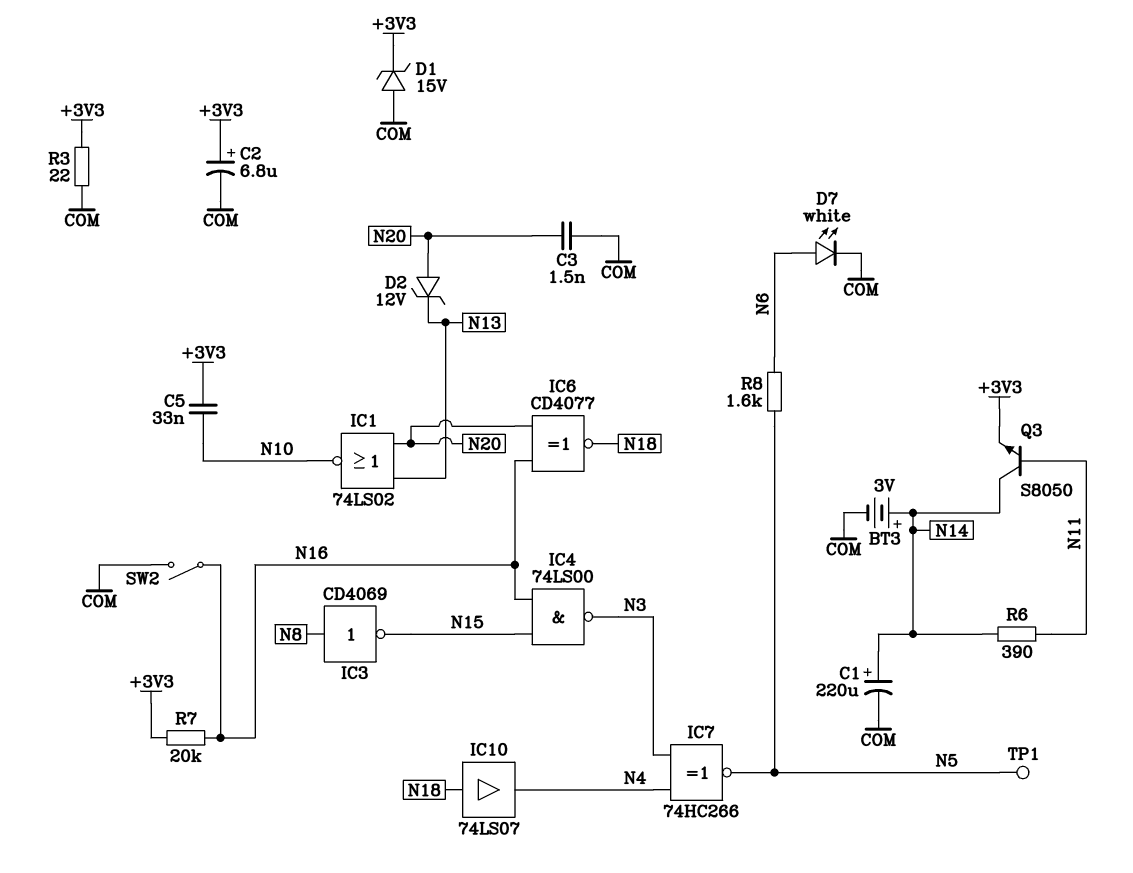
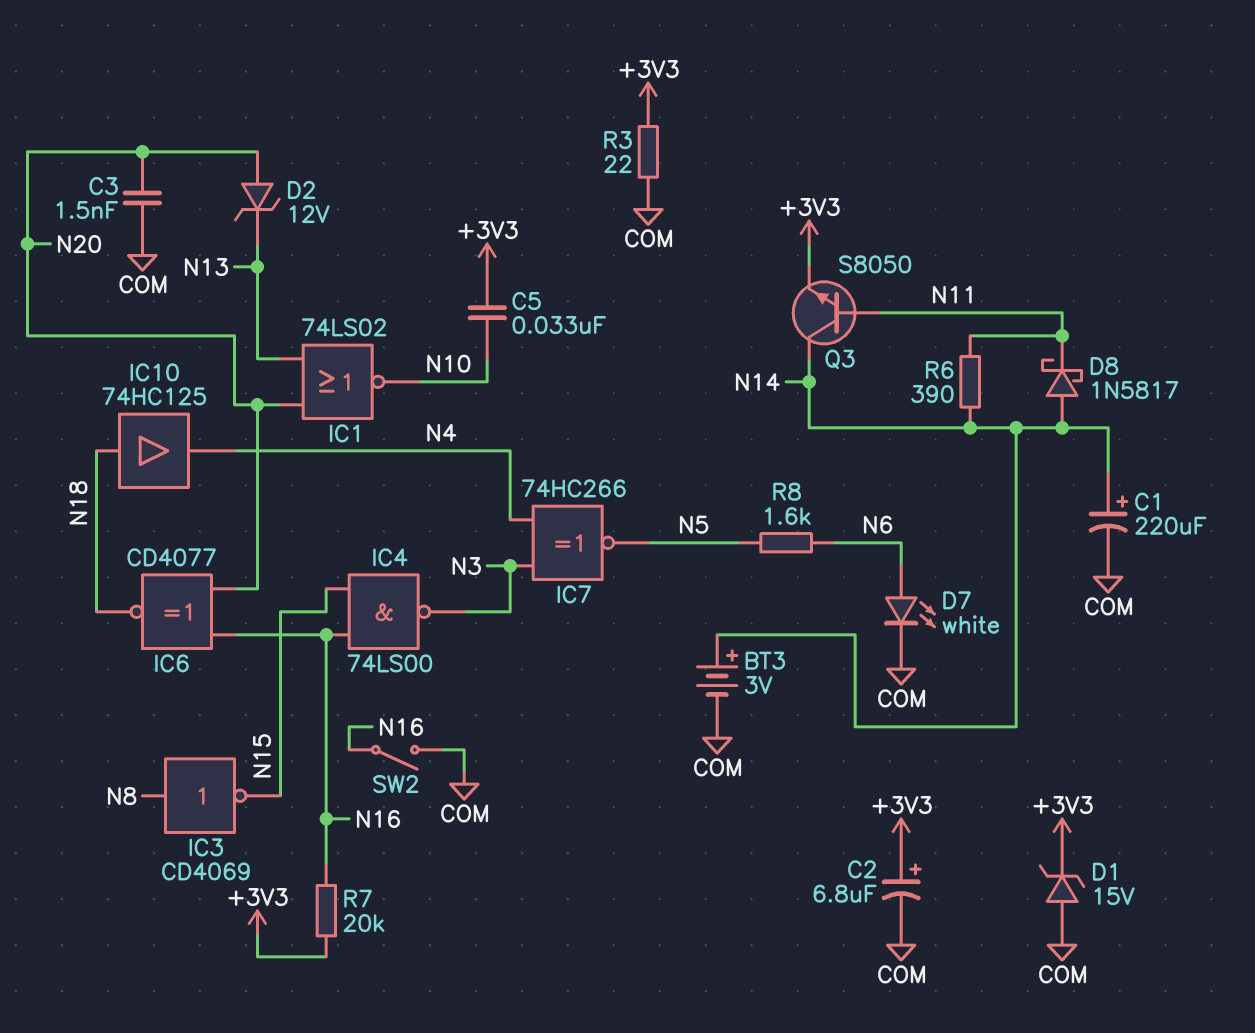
D8: none -> schottky 1N5817 (A N14, K N11)
IC10: buffer 74LS07 (in N18, out N4) -> buffer 74HC125 (in N18, out N4)
TP1: test point (N5) -> none

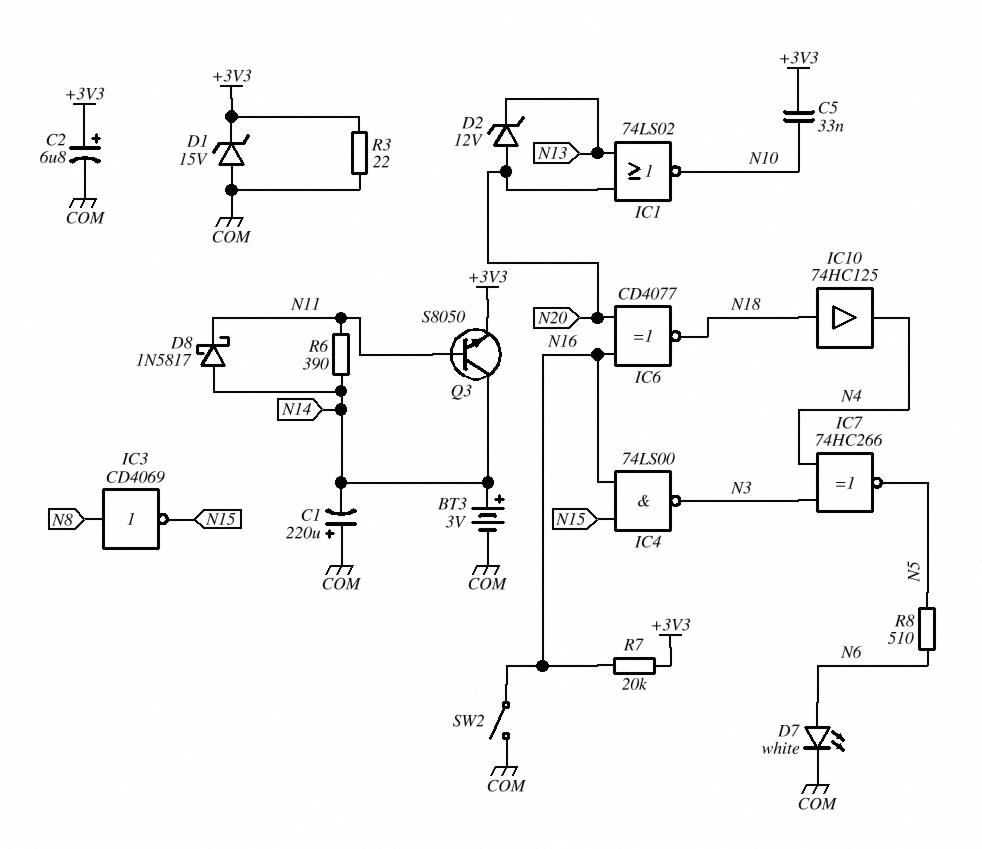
C1: 220uF (plus N14, minus COM) -> 220uF (plus COM, minus N14)
C3: 1.5nF (COM, N20) -> none
R8: 1.6k (N5, N6) -> 510 (N5, N6)

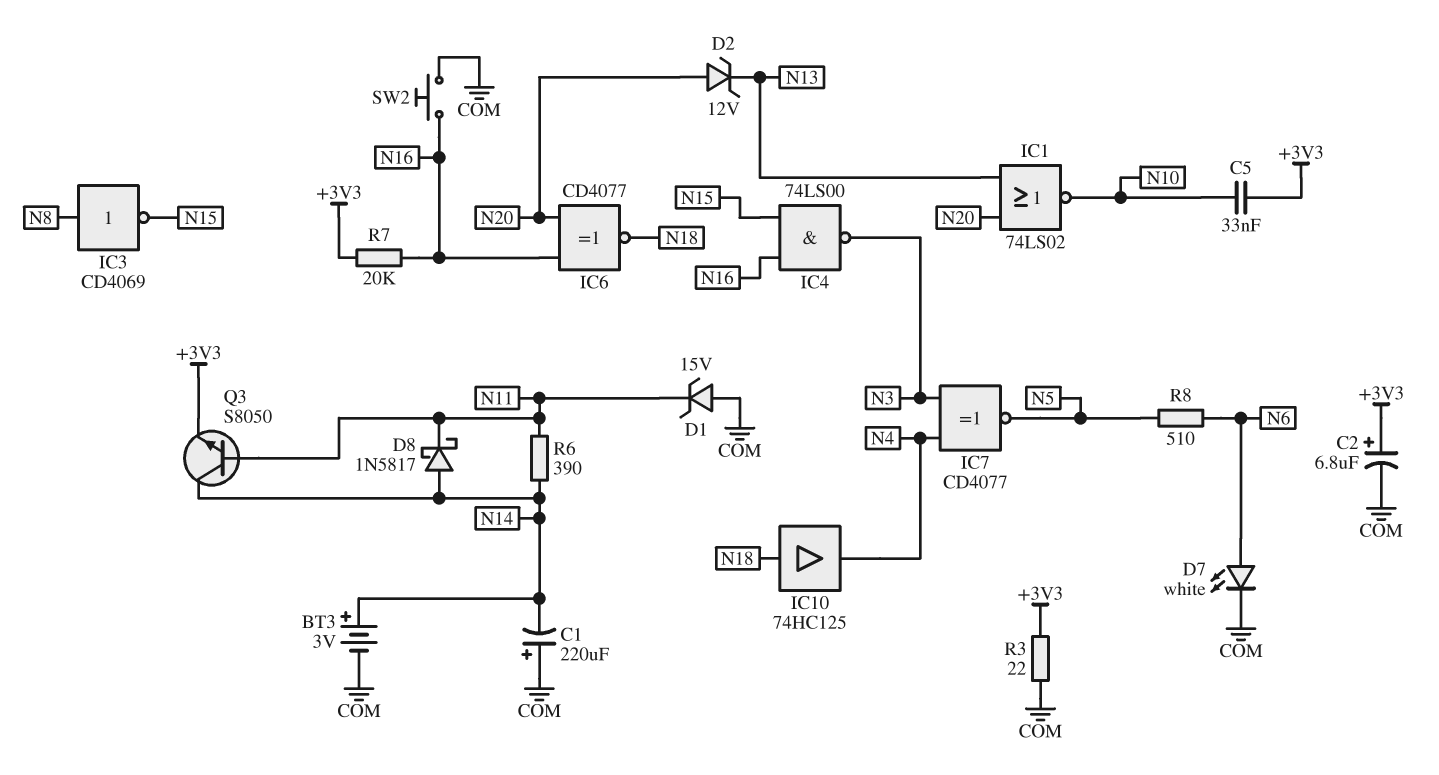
D1: zener 15V (A COM, K +3V3) -> zener 15V (A COM, K N11)
IC7: XNOR 74HC266 (in N3, in N4, out N5) -> XNOR CD4077 (in N3, in N4, out N5)
SW2: switch (COM, N16) -> button (COM, N16)

